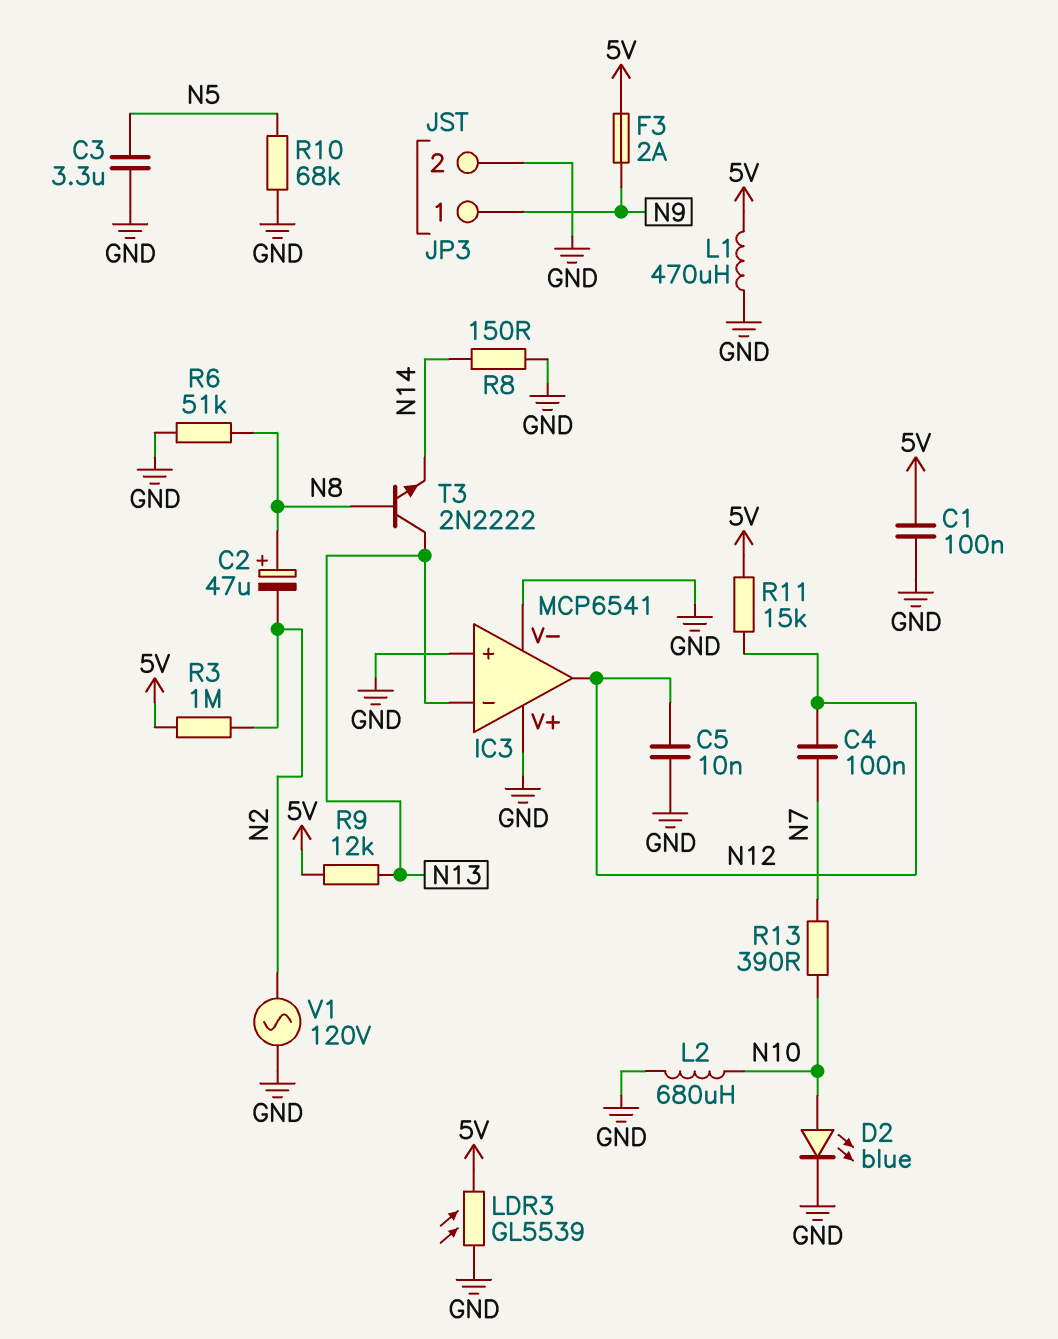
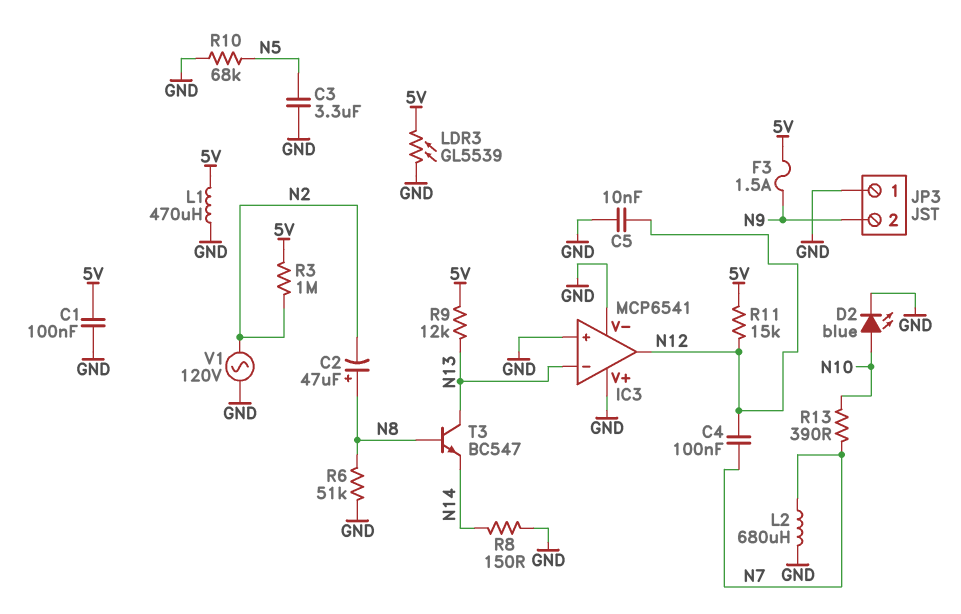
F3: 2A (5V, N9) -> 1.5A (5V, N9)
JP3 pin 1: N9 -> GND
JP3 pin 2: GND -> N9
L2: 680uH (GND, N10) -> 680uH (GND, N7)
T3: NPN 2N2222 (B N8, C N13, E N14) -> NPN BC547 (B N8, C N13, E N14)

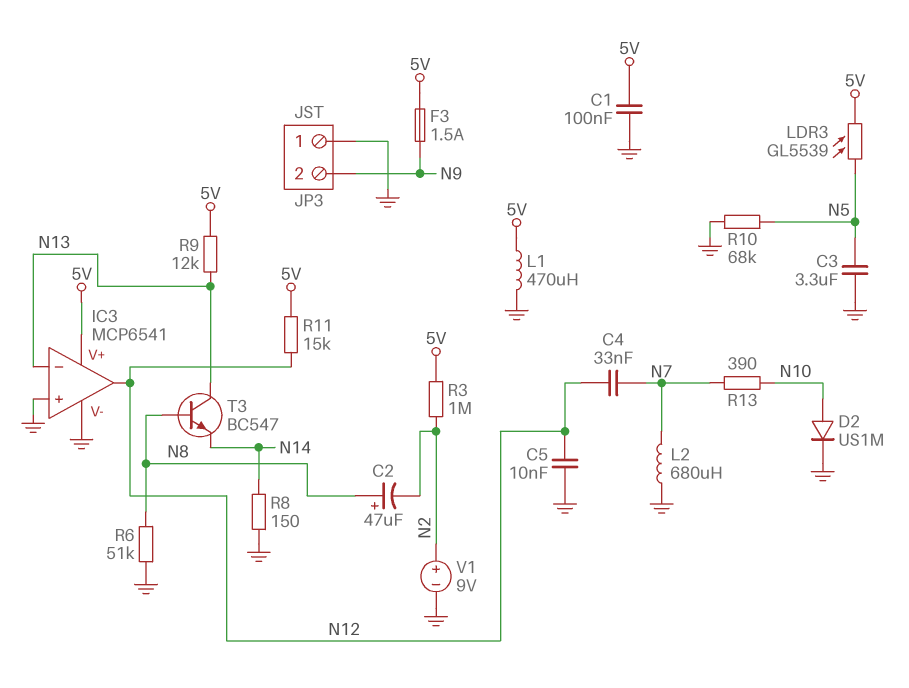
C4: 100nF (N7, N12) -> 33nF (N7, N12)
D2: LED blue (A N10, K GND) -> diode US1M (A N10, K GND)
IC3 pin V+: GND -> 5V
LDR3: GL5539 (5V, GND) -> GL5539 (5V, N5)
V1: AC 120V (GND, N2) -> 9V (plus N2, minus GND)

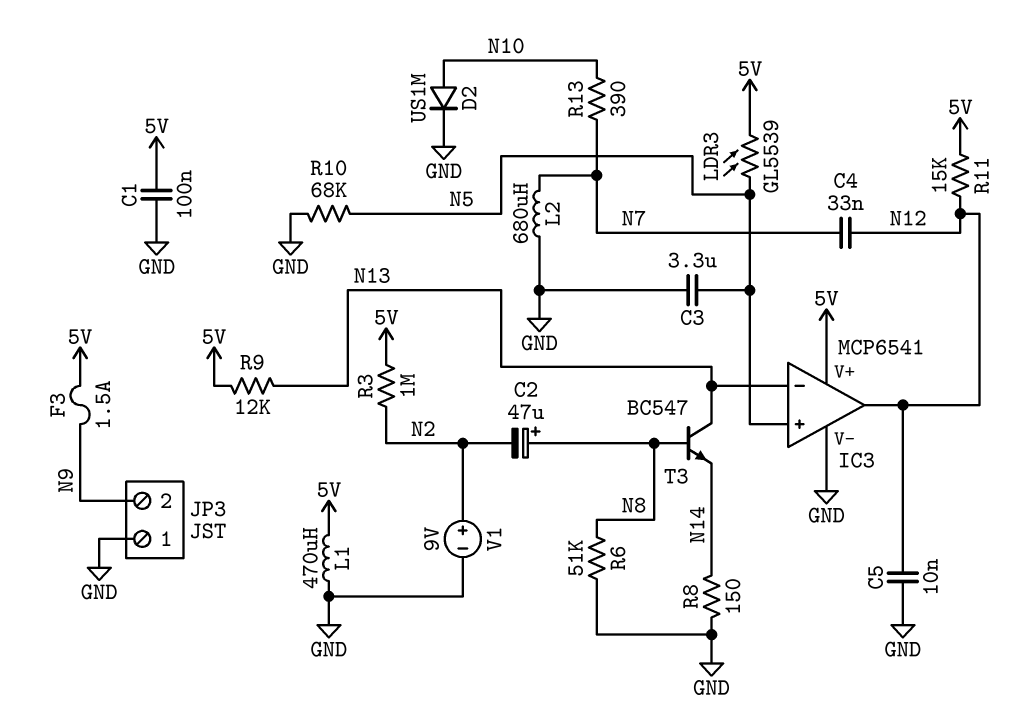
IC3 pin in+: GND -> N5

